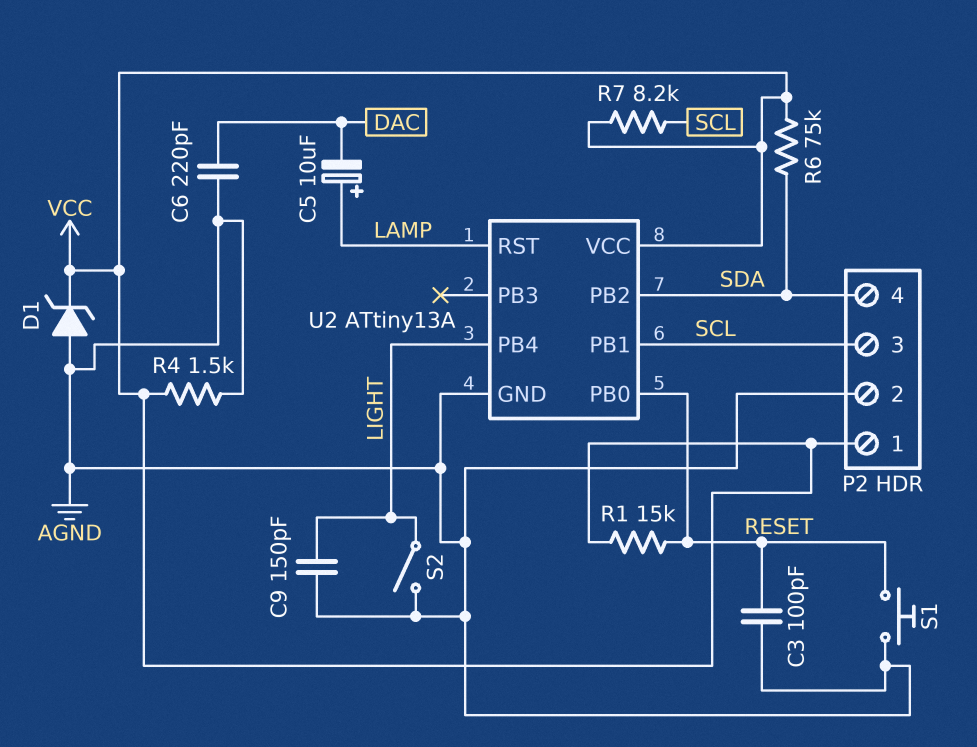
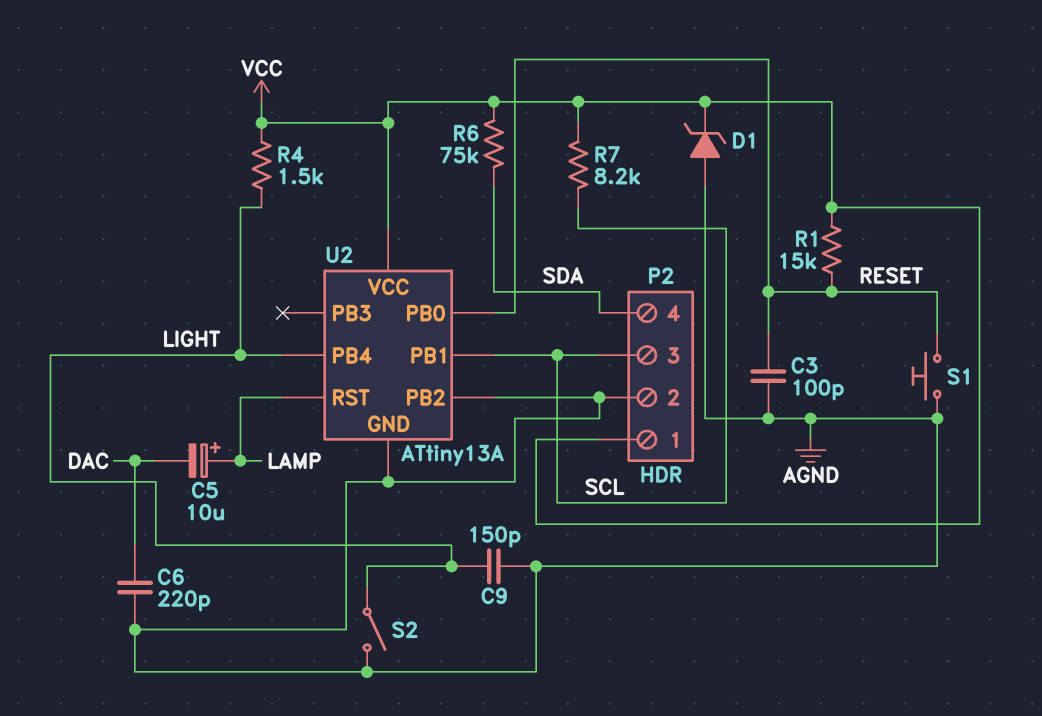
R4: 1.5k (AGND, VCC) -> 1.5k (LIGHT, VCC)
U2 pin PB2: SDA -> AGND

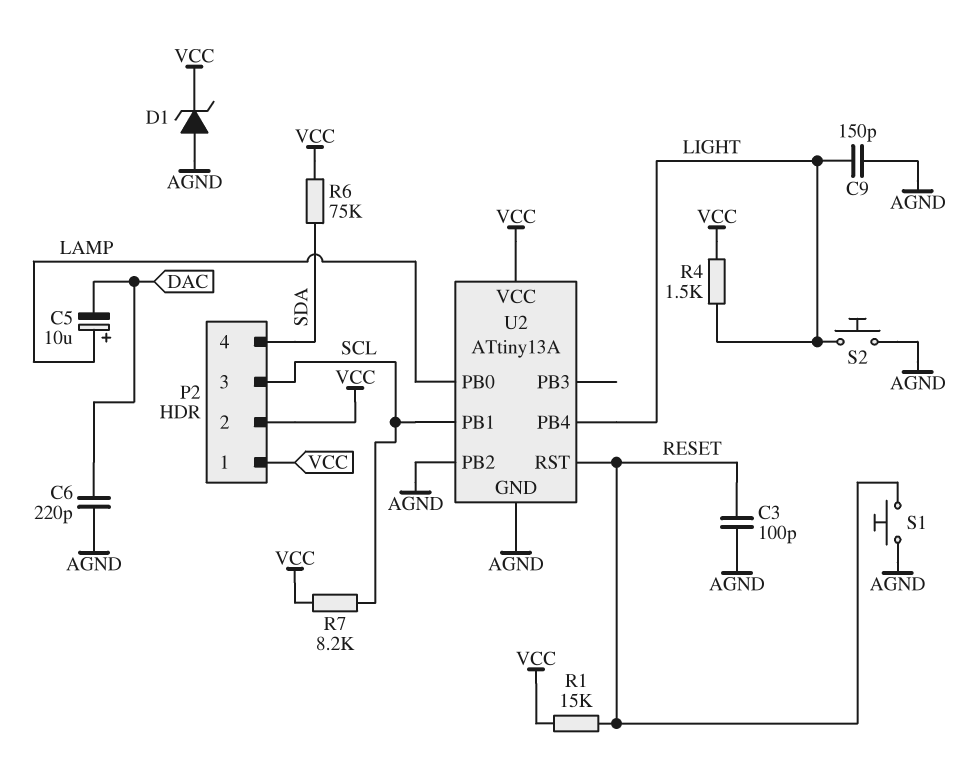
P2 pin 2: AGND -> VCC
S2: switch (AGND, LIGHT) -> button (AGND, LIGHT)
U2 pin PB0: RESET -> LAMP
U2 pin RST: LAMP -> RESET

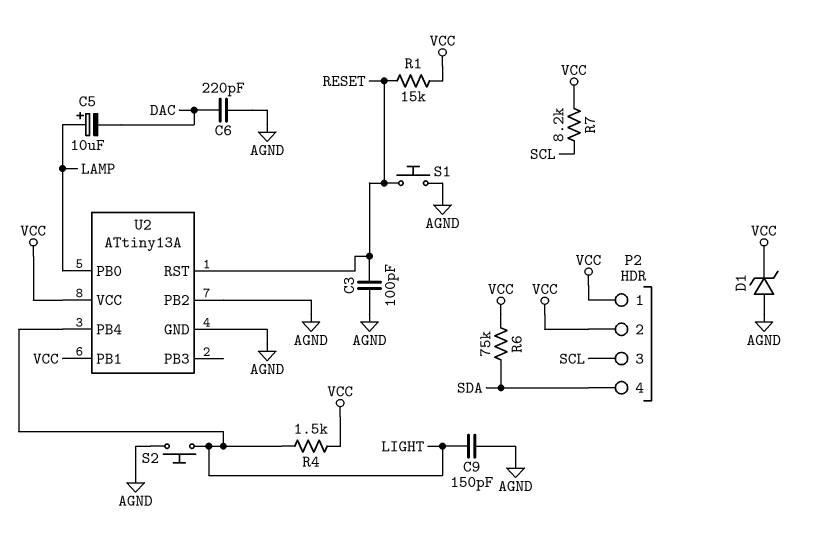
U2 pin PB1: SCL -> VCC

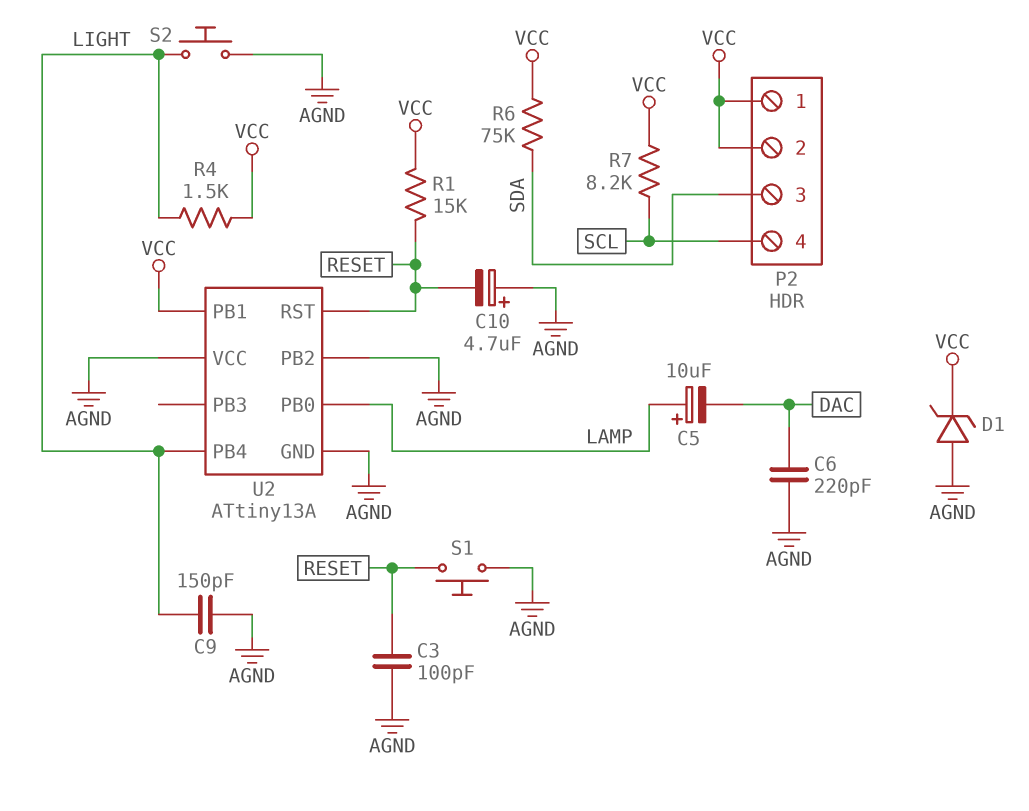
C10: none -> 4.7uF (plus AGND, minus RESET)
P2 pin 3: SCL -> SDA
P2 pin 4: SDA -> SCL
U2 pin VCC: VCC -> AGND

